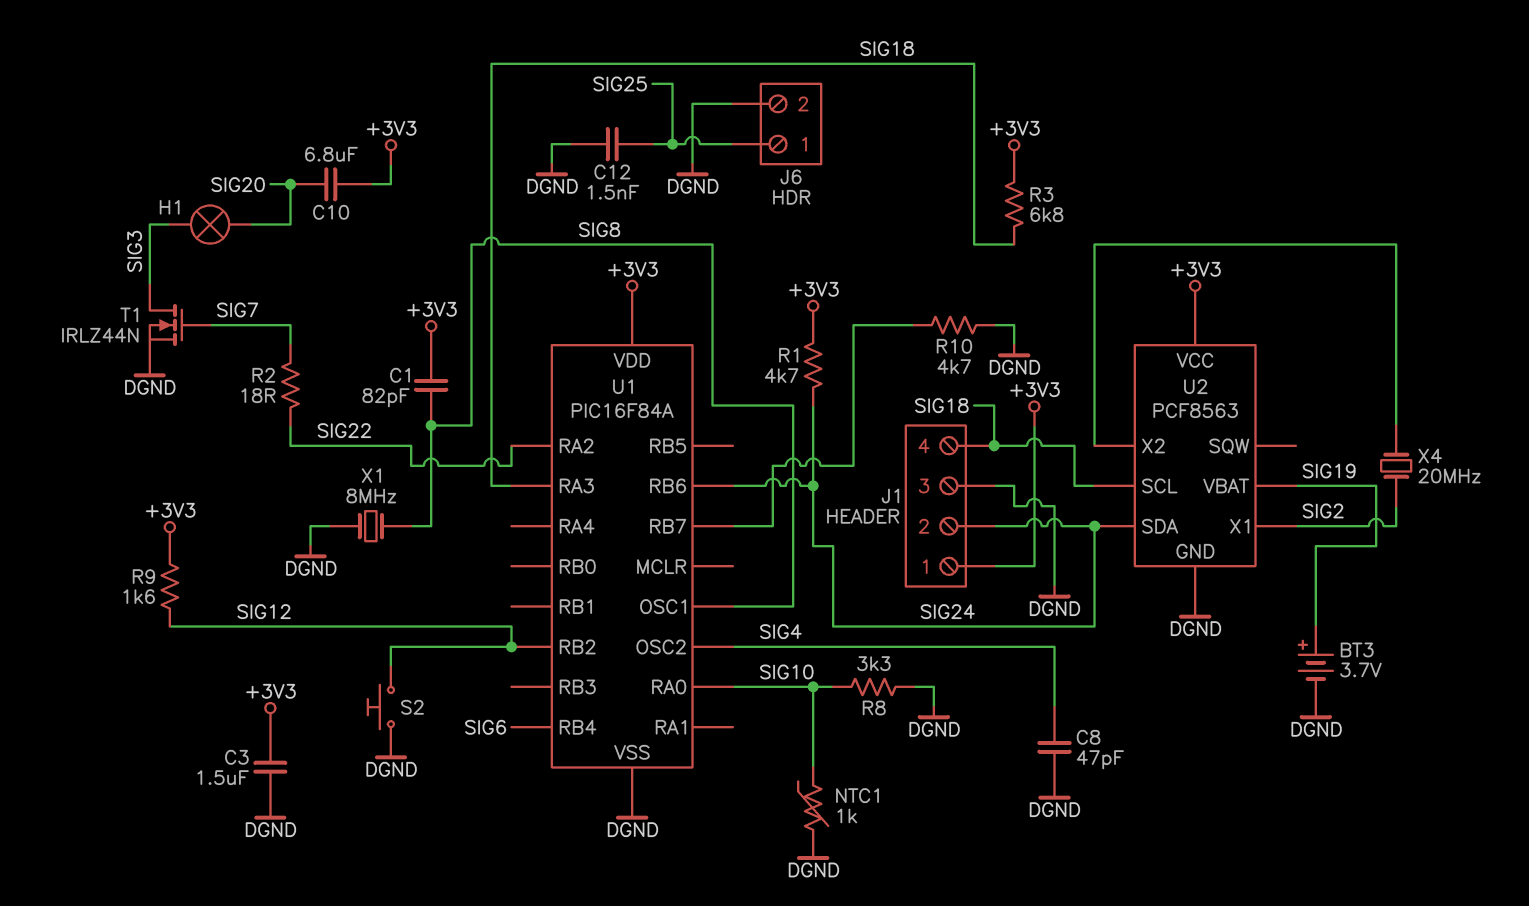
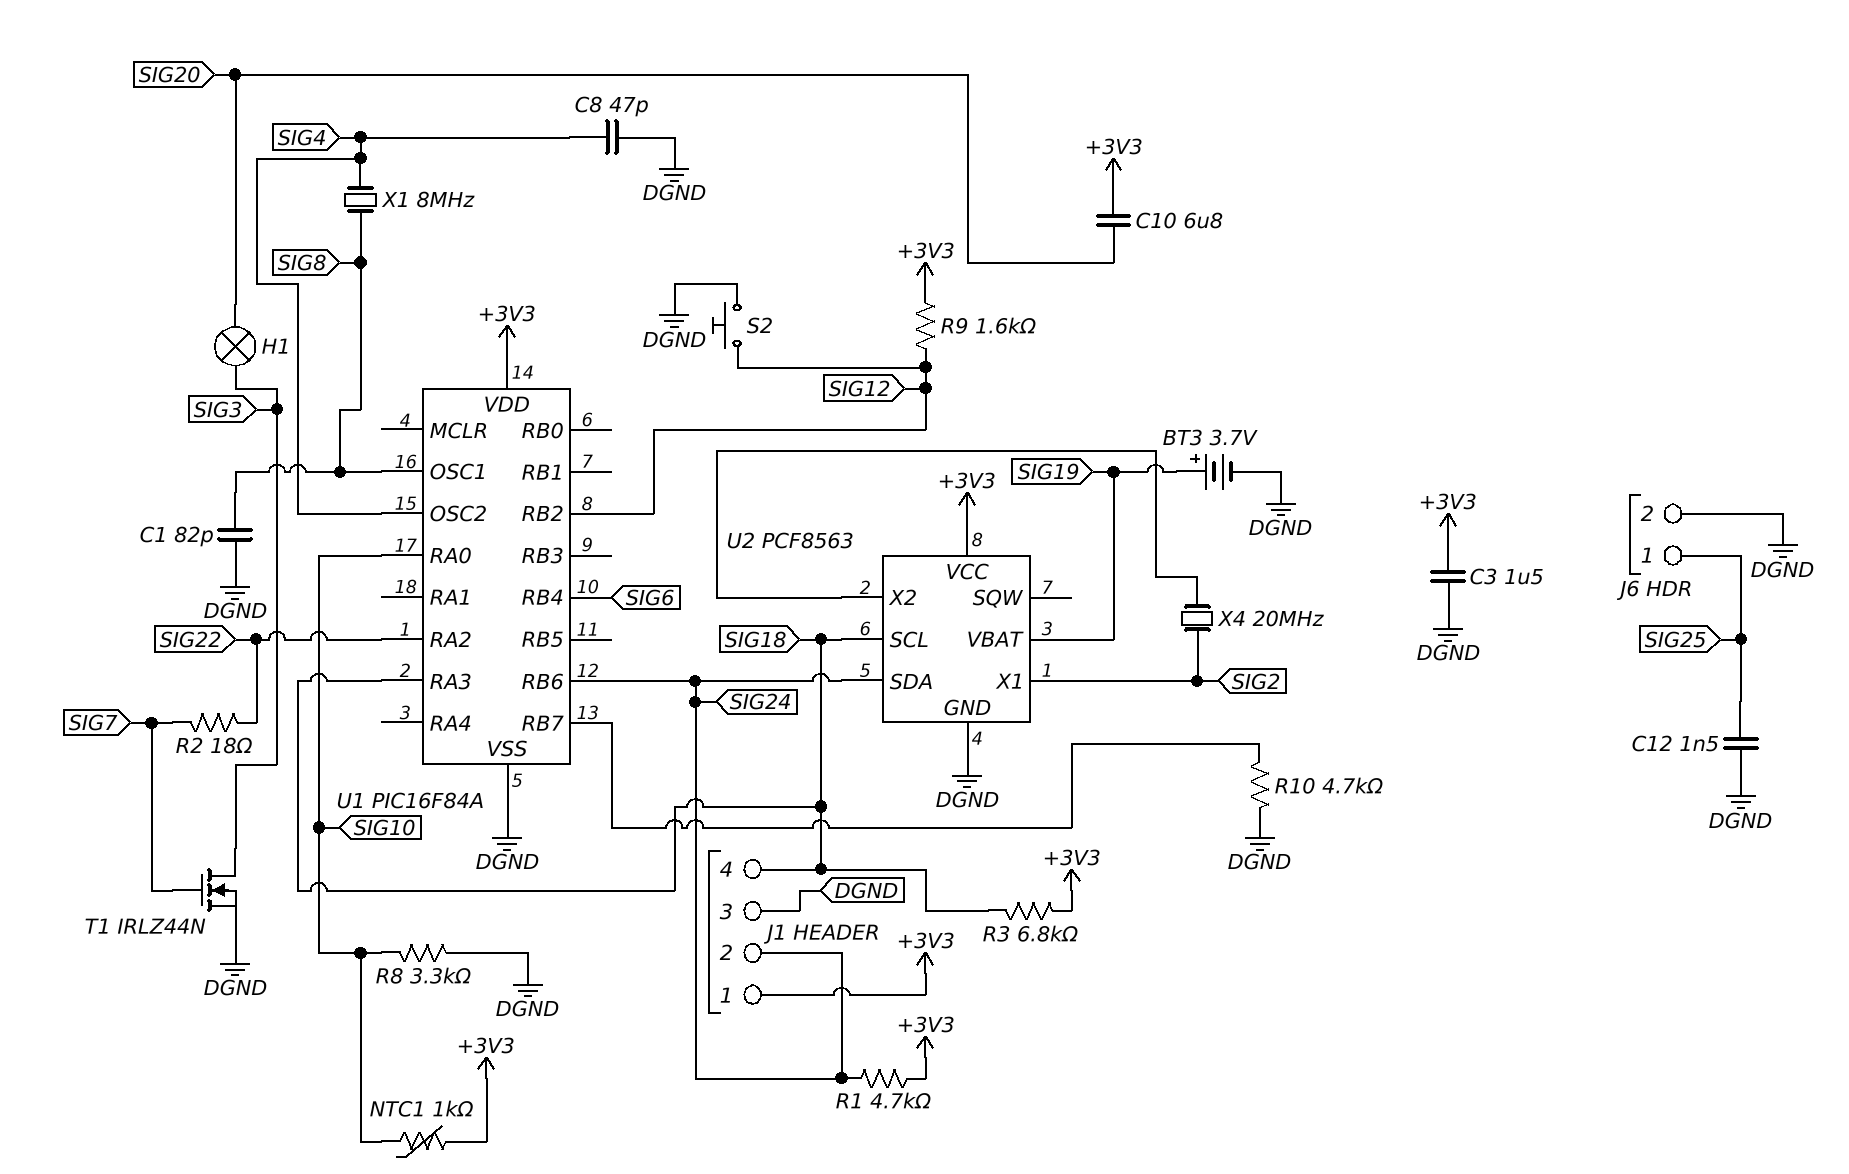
C1: 82pF (+3V3, SIG8) -> 82pF (DGND, SIG8)
NTC1: 1k (DGND, SIG10) -> 1k (+3V3, SIG10)
X1: 8MHz (DGND, SIG8) -> 8MHz (SIG4, SIG8)

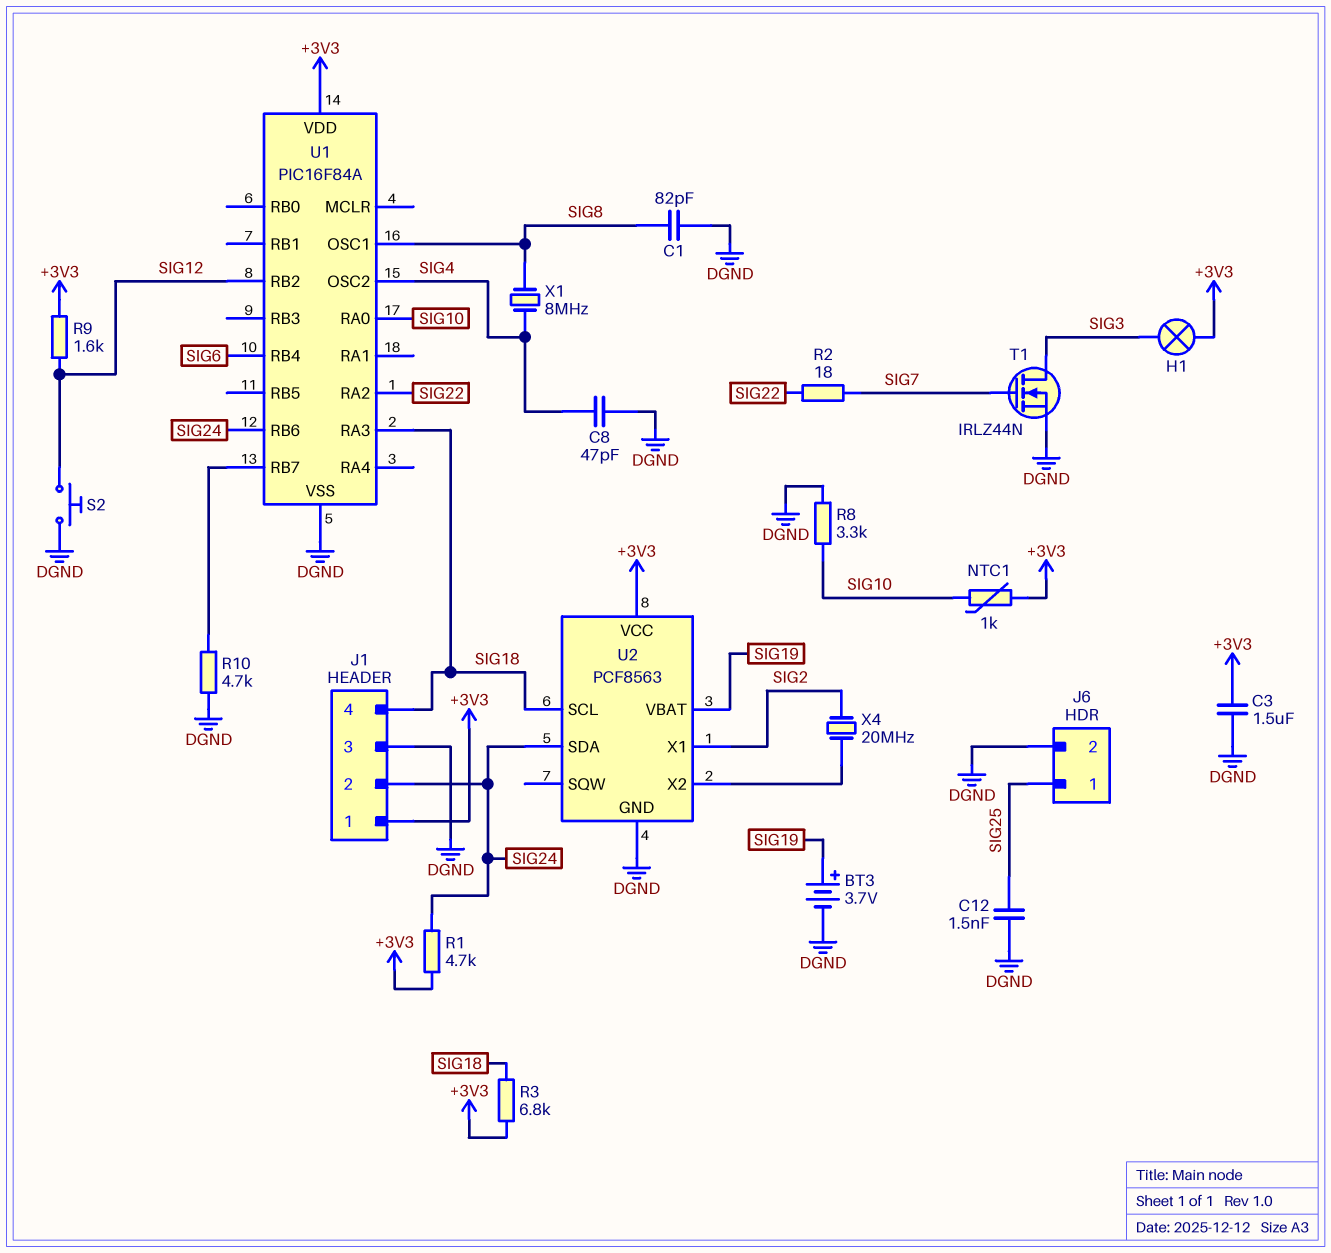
C10: 6.8uF (+3V3, SIG20) -> none
H1: lamp (SIG3, SIG20) -> lamp (+3V3, SIG3)

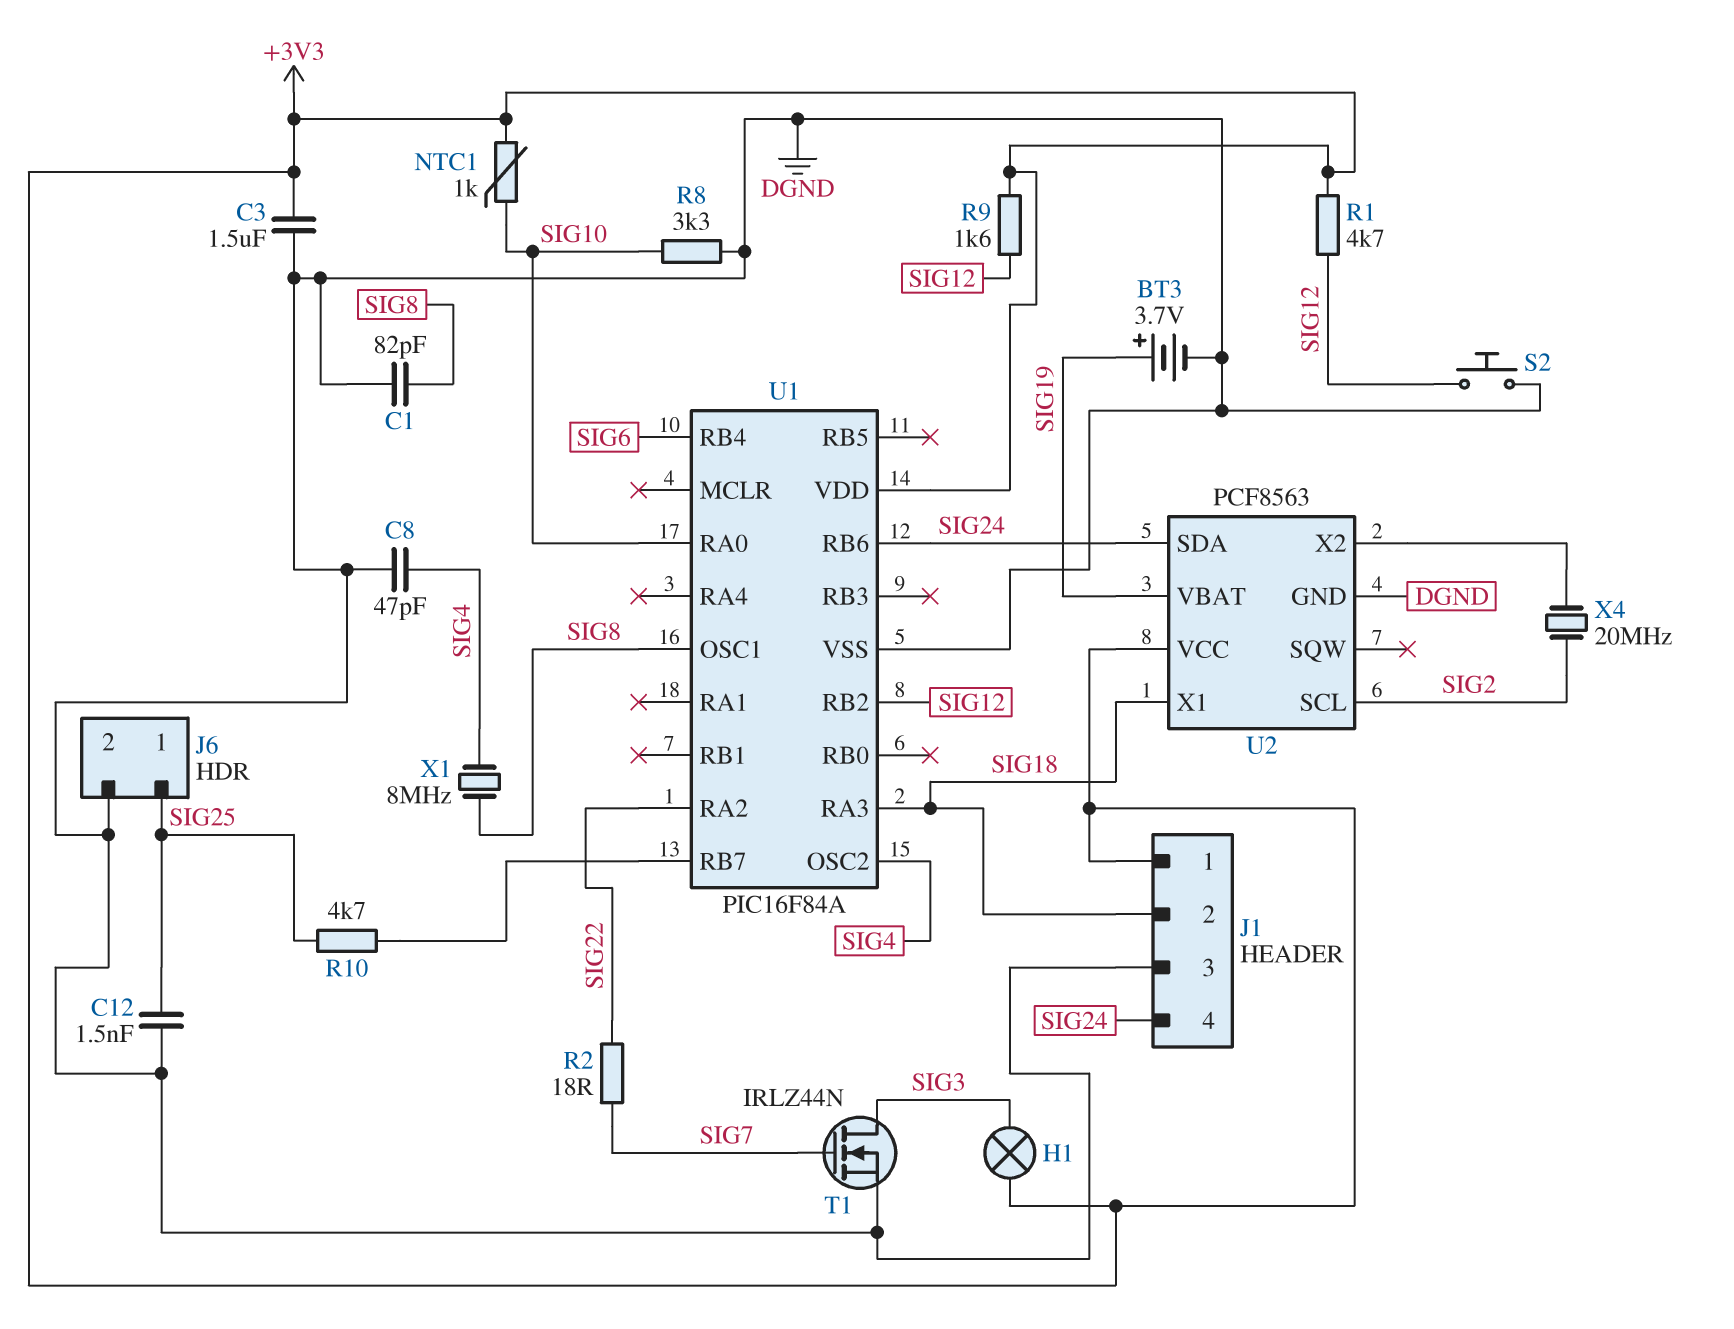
J1 pin 2: SIG24 -> SIG18
J1 pin 4: SIG18 -> SIG24
R1: 4.7k (+3V3, SIG24) -> 4.7k (+3V3, SIG12)
R3: 6.8k (+3V3, SIG18) -> none
R10: 4.7k (DGND, U1/RB7) -> 4.7k (SIG25, U1/RB7)
U2 pin SCL: SIG18 -> SIG2
U2 pin X1: SIG2 -> SIG18

